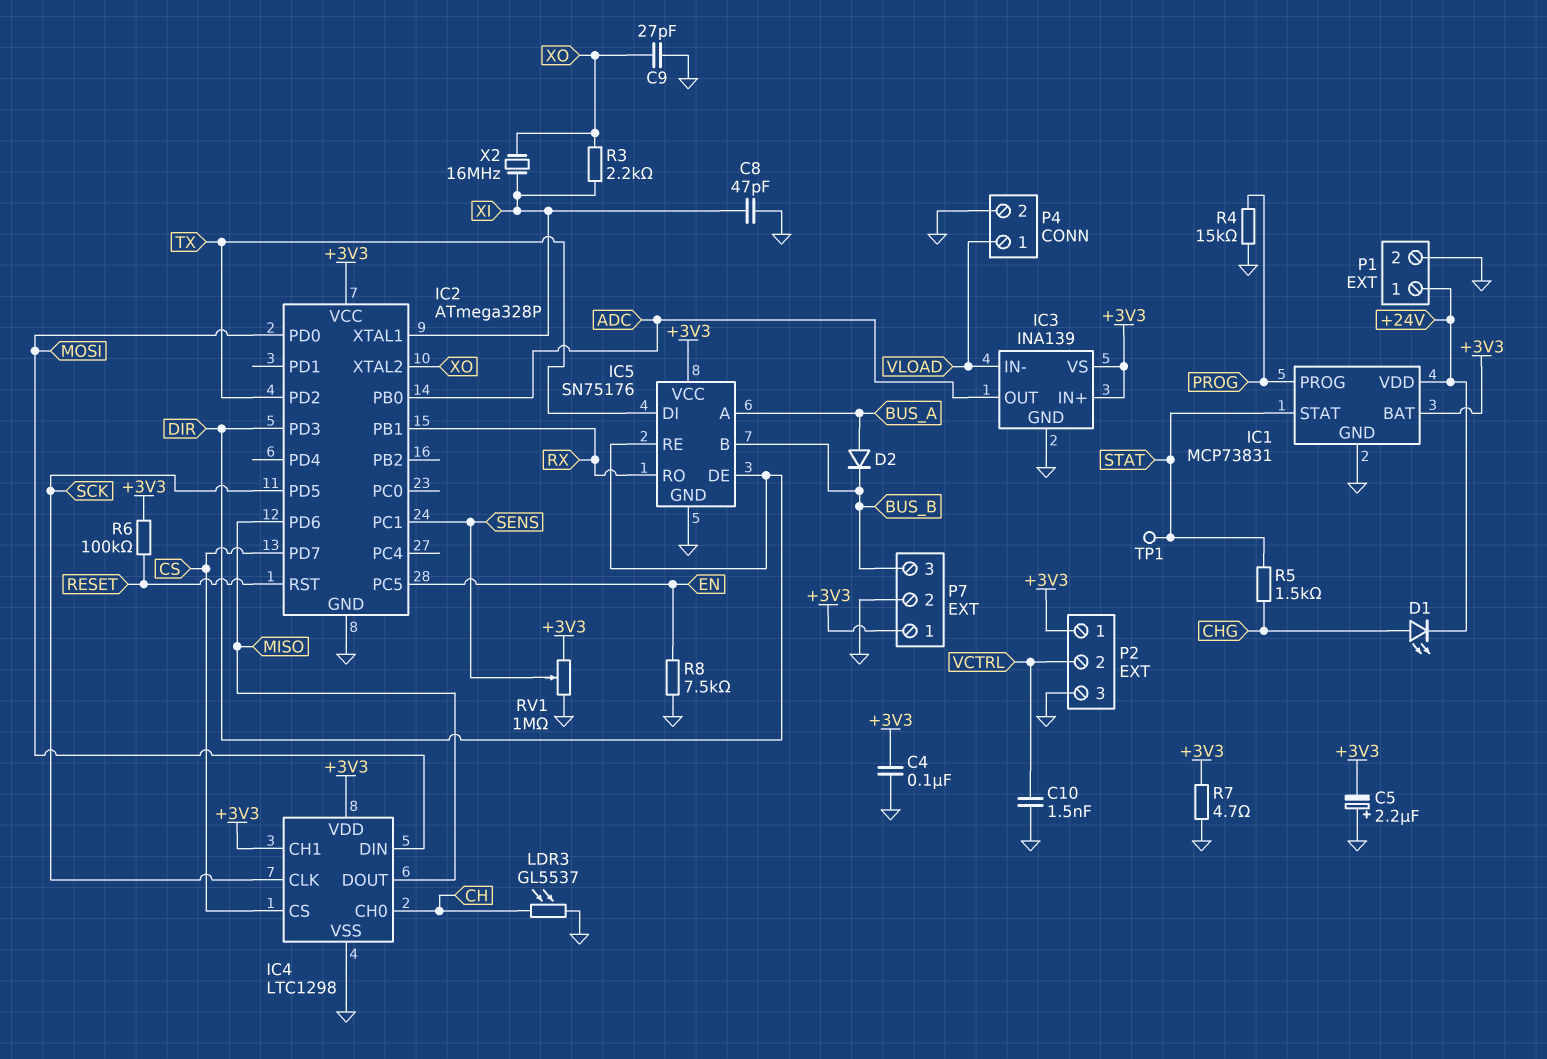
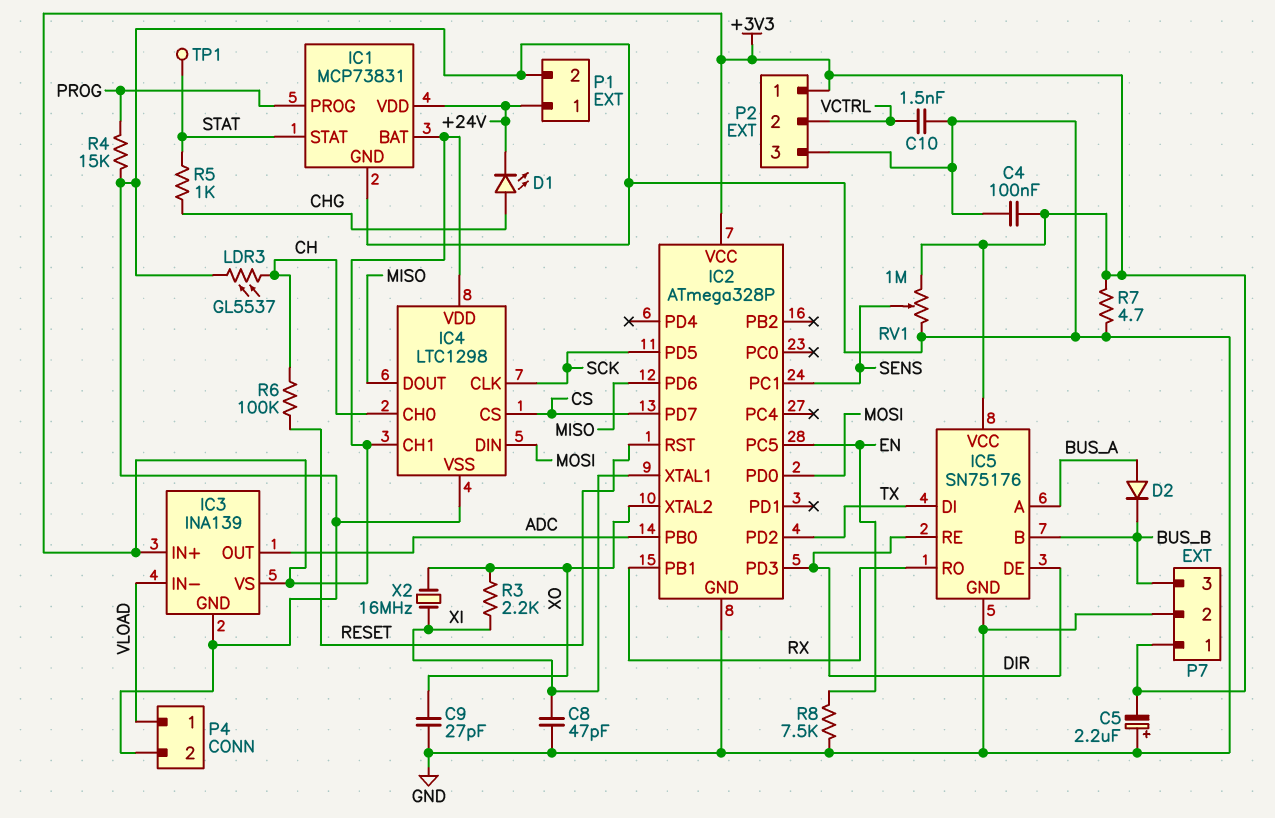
R5: 1.5k (CHG, STAT) -> 1k (CHG, STAT)
R6: 100k (+3V3, RESET) -> 100k (CH, RESET)

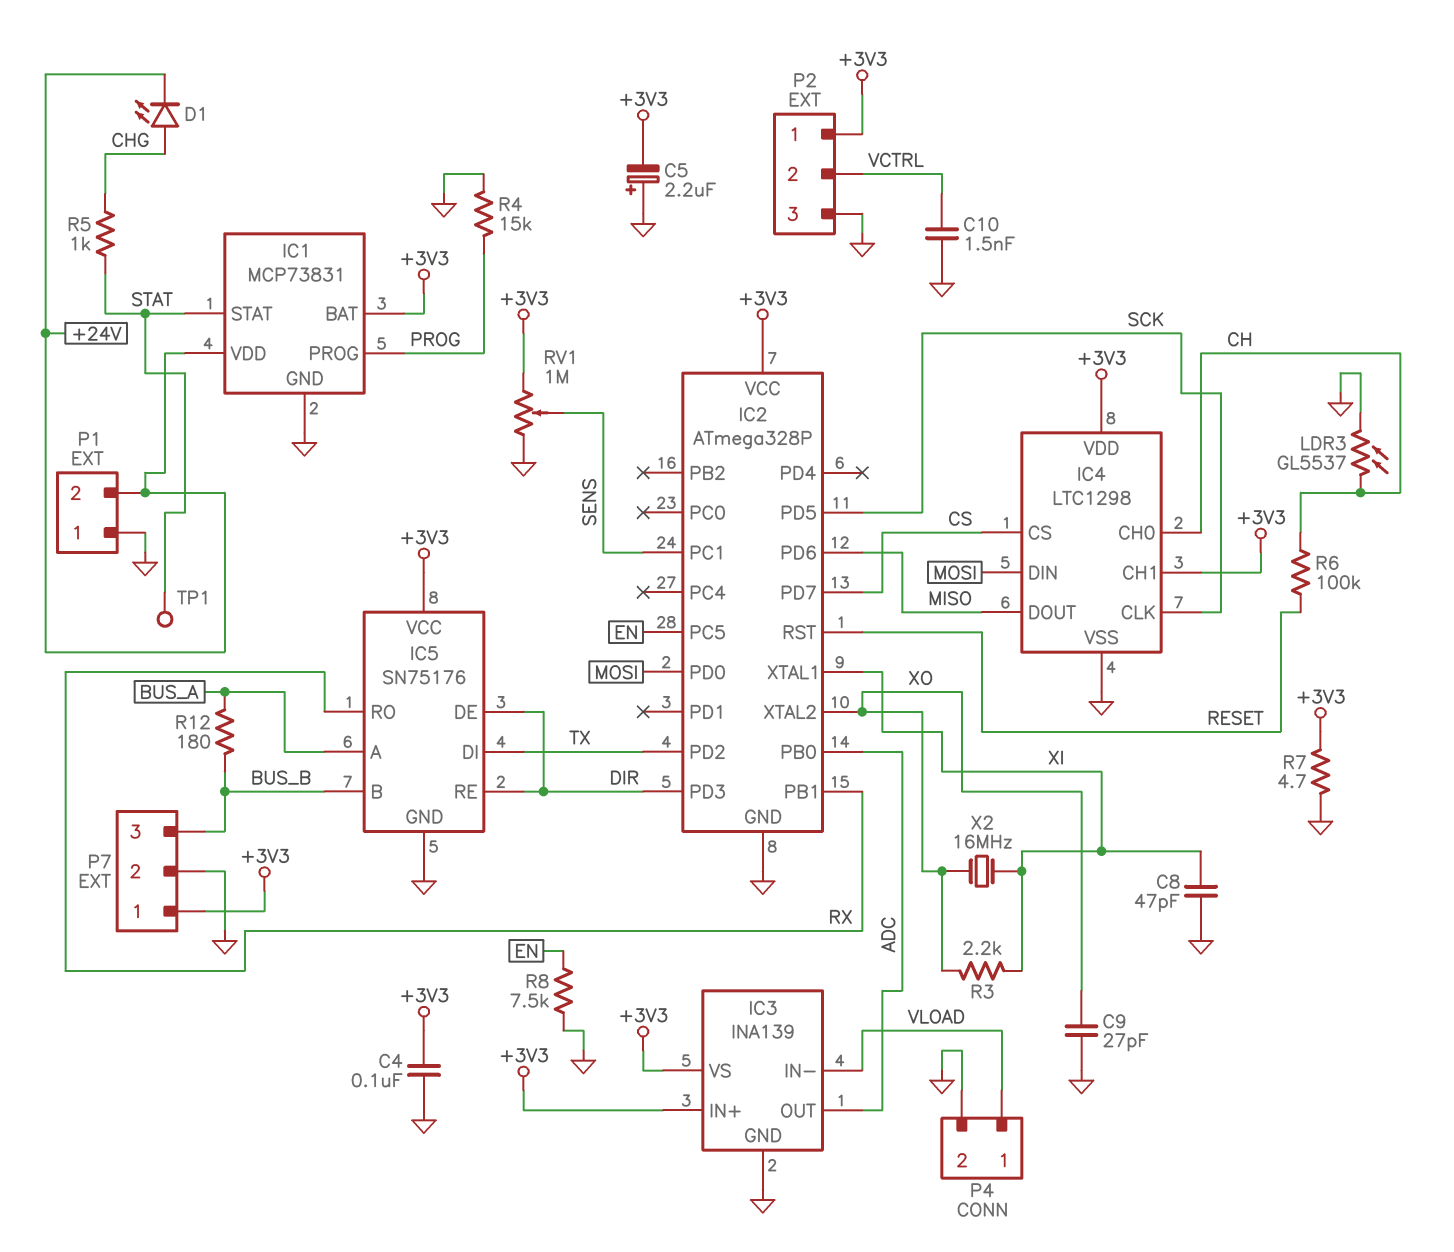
D2: diode (A BUS_A, K BUS_B) -> none
P1 pin 1: +24V -> GND
P1 pin 2: GND -> +24V
R12: none -> 180 (BUS_A, BUS_B)

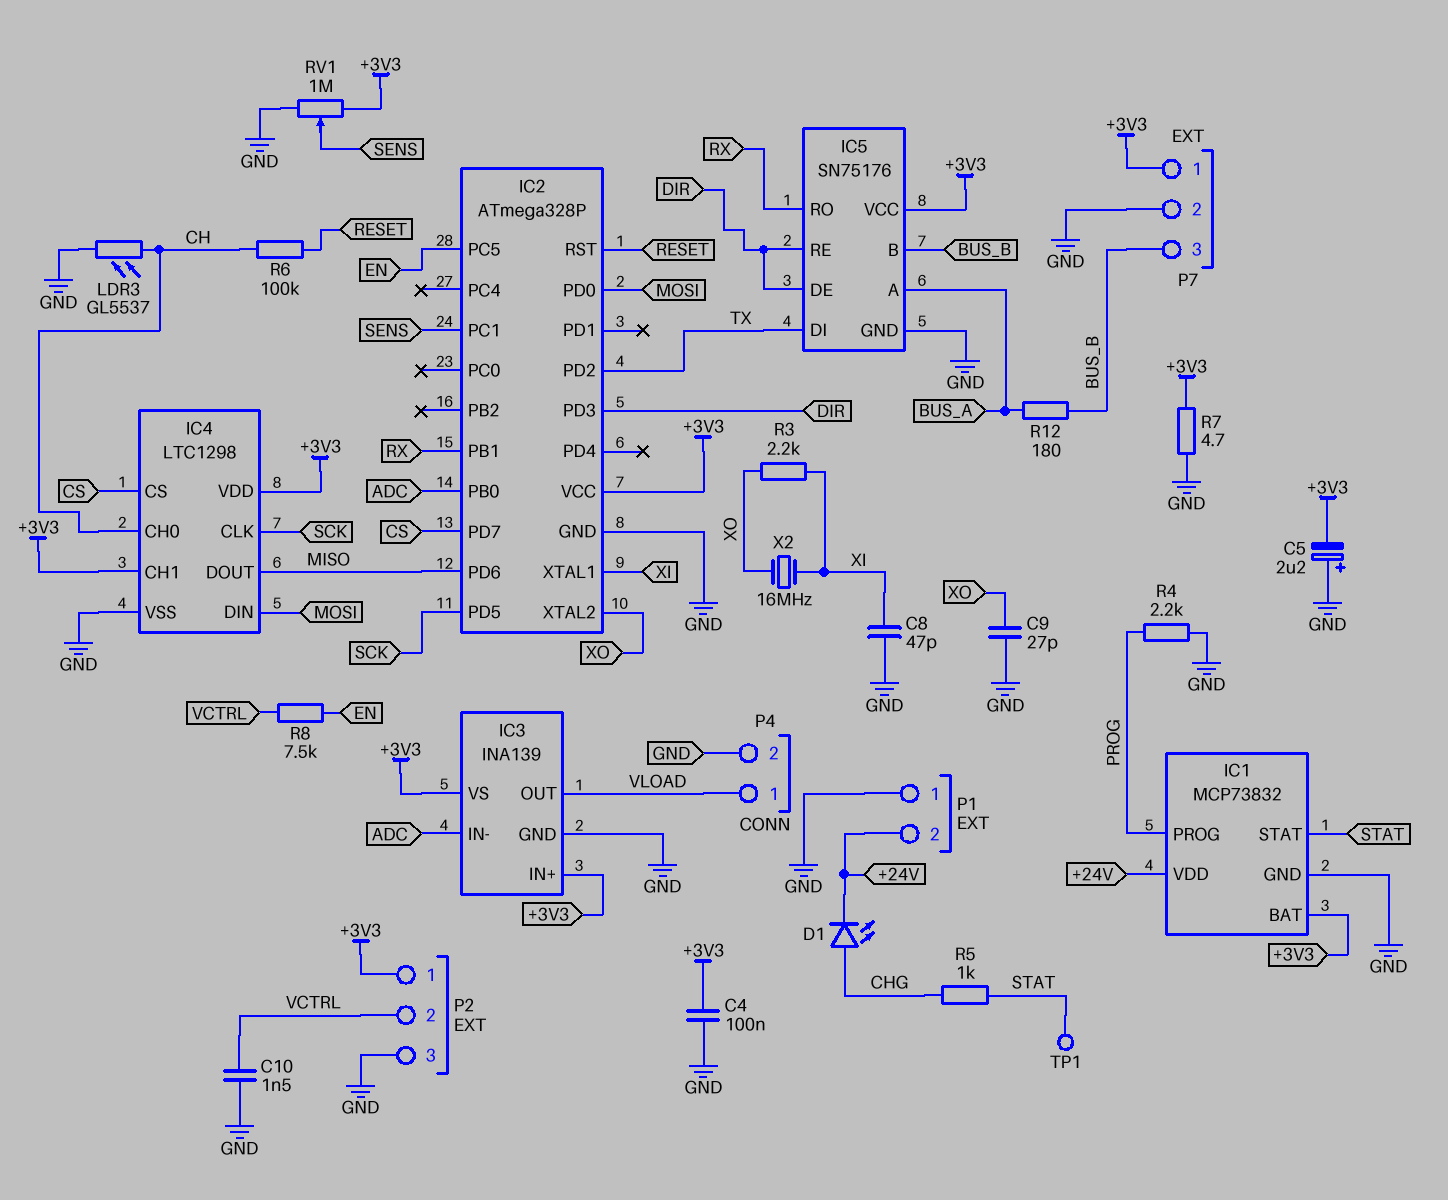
IC1: MCP73831 -> MCP73832
IC3 pin IN-: VLOAD -> ADC
IC3 pin OUT: ADC -> VLOAD
R4: 15k (GND, PROG) -> 2.2k (GND, PROG)
R8: 7.5k (EN, GND) -> 7.5k (EN, VCTRL)

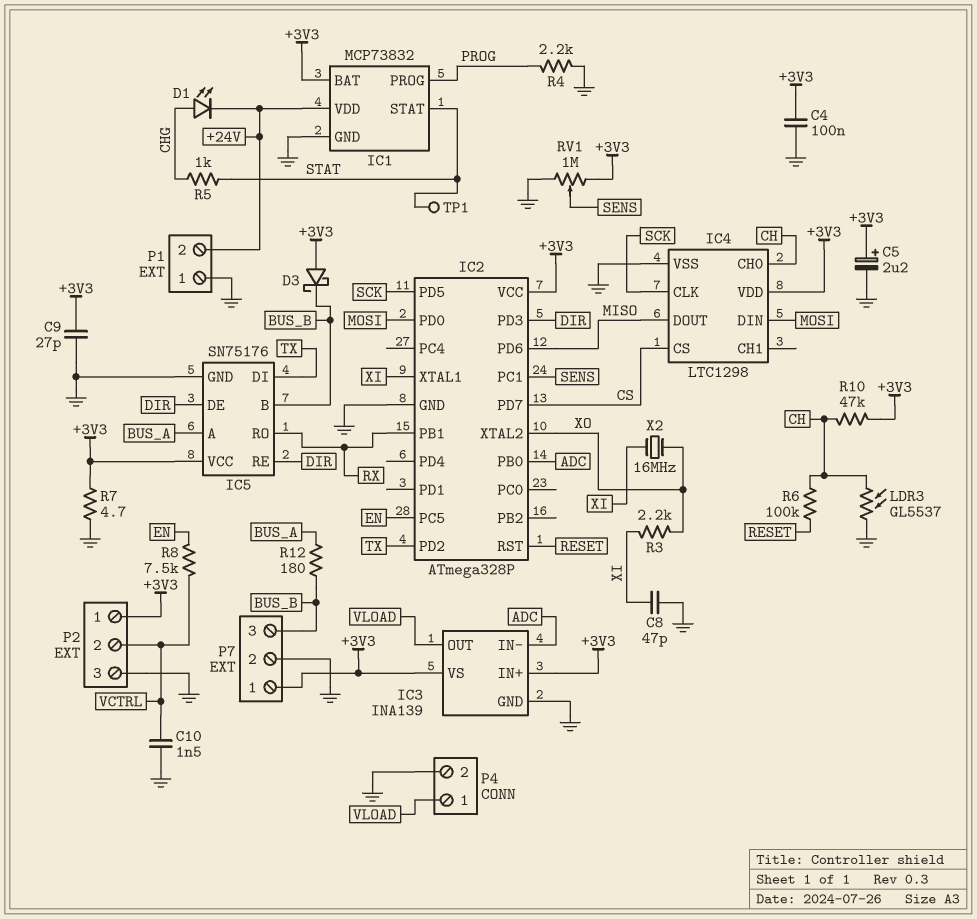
C5: 2.2uF (plus GND, minus +3V3) -> 2.2uF (plus +3V3, minus GND)
C9: 27pF (GND, XO) -> 27pF (+3V3, GND)
D3: none -> schottky (A +3V3, K BUS_B)
IC4 pin CH1: +3V3 -> none
R10: none -> 47k (+3V3, CH)

